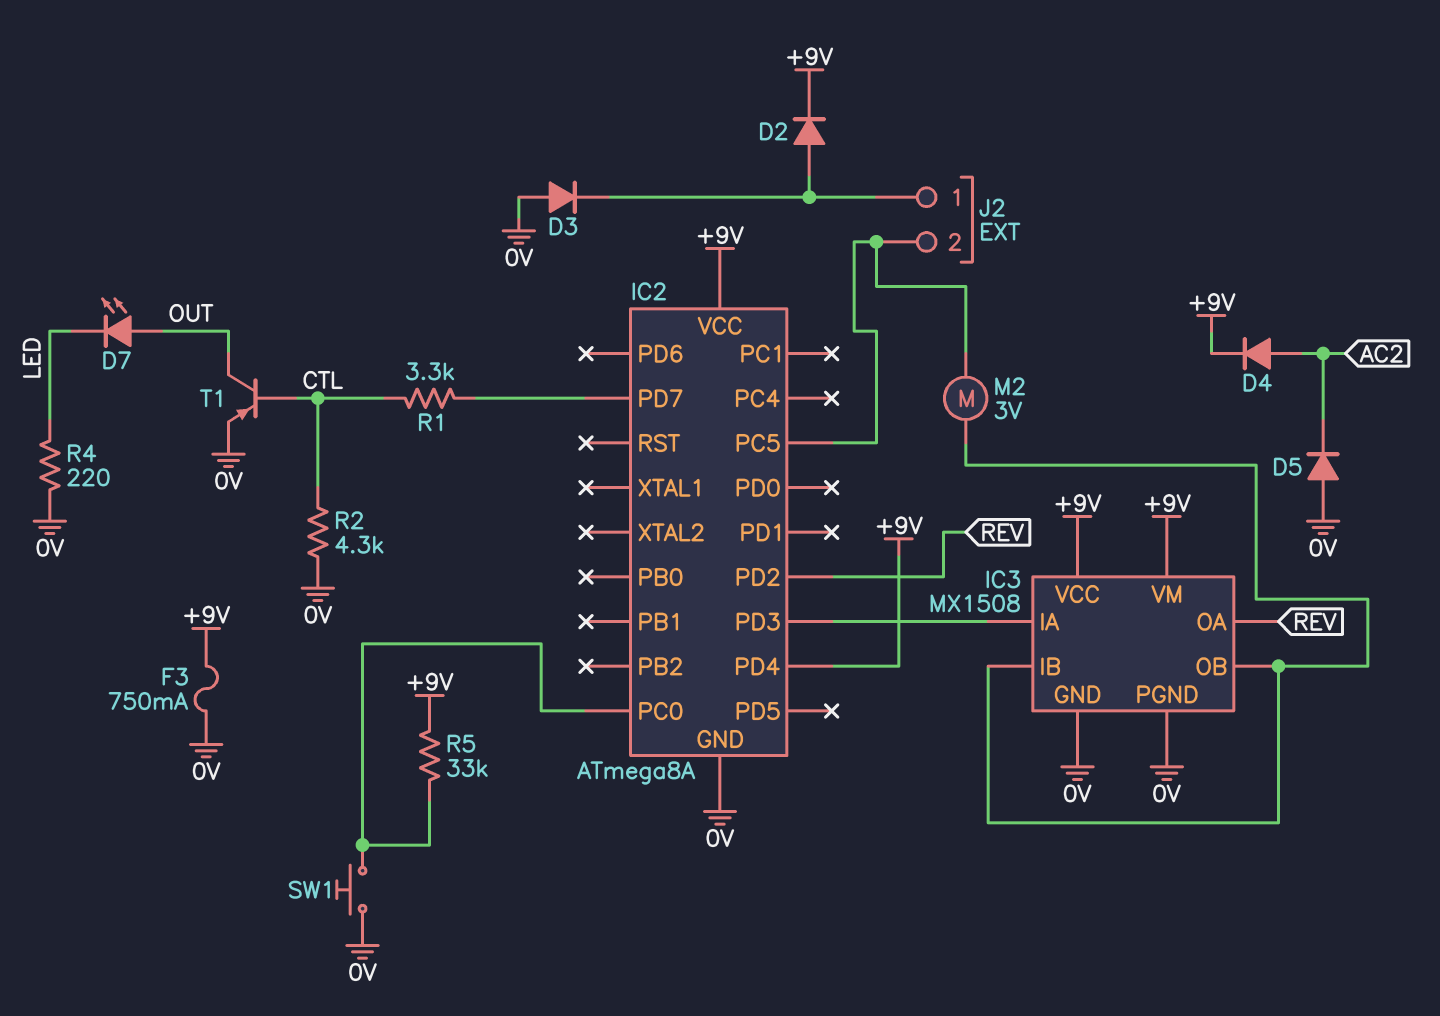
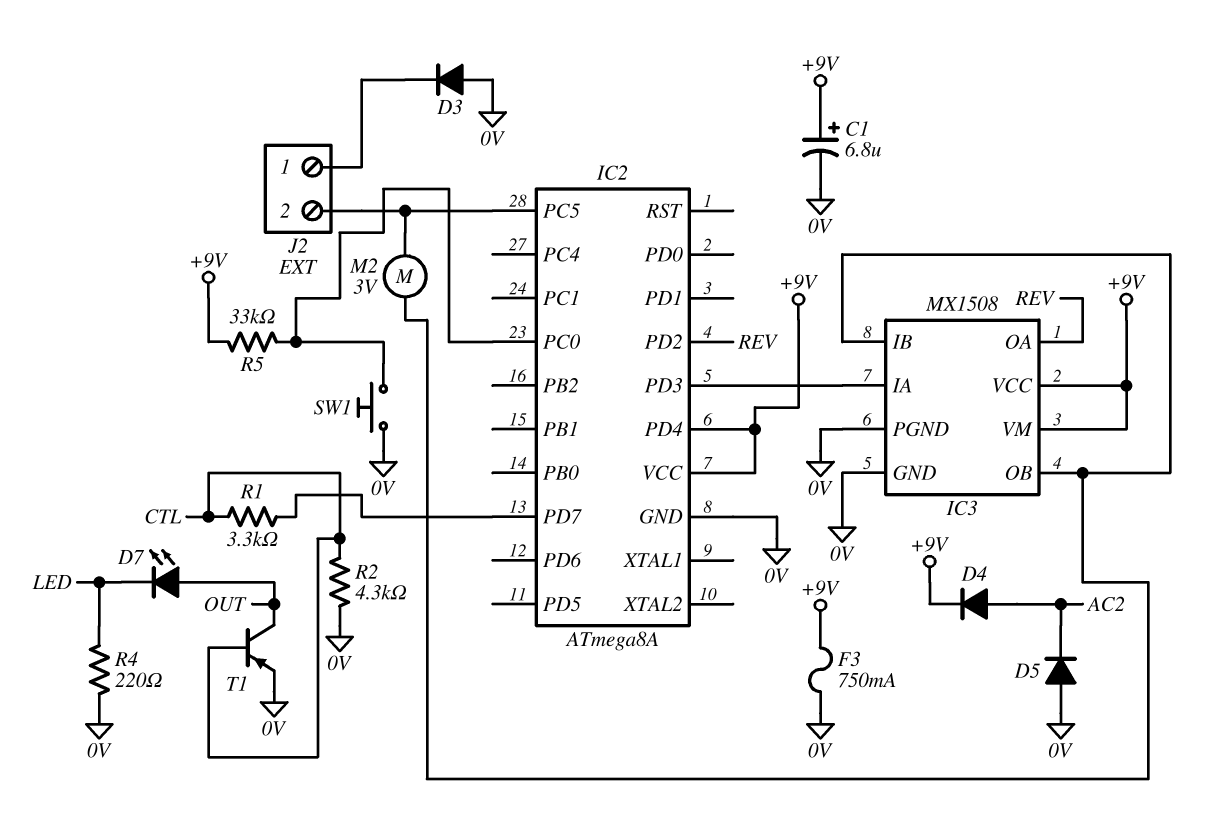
C1: none -> 6.8uF (plus +9V, minus 0V)
D2: diode (A J2/1, K +9V) -> none

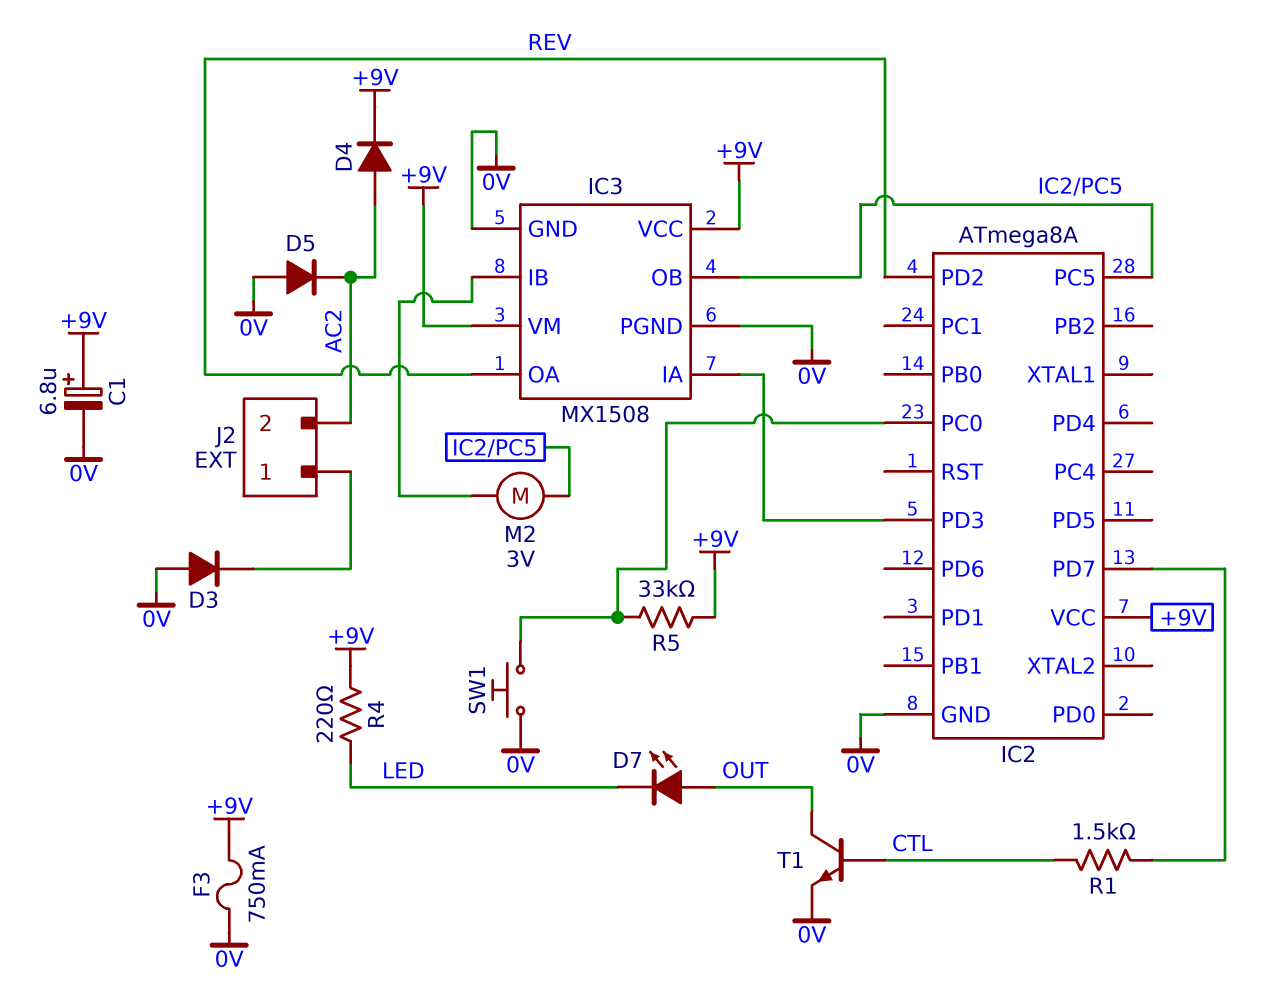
IC2 pin PD4: +9V -> none
IC3 pin OB: IC3/IB -> IC2/PC5
J2 pin 2: IC2/PC5 -> AC2
R1: 3.3k (CTL, IC2/PD7) -> 1.5k (CTL, IC2/PD7)
R2: 4.3k (0V, CTL) -> none
R4: 220 (0V, LED) -> 220 (+9V, LED)
T1: PNP (B CTL, C OUT, E 0V) -> NPN (B CTL, C OUT, E 0V)

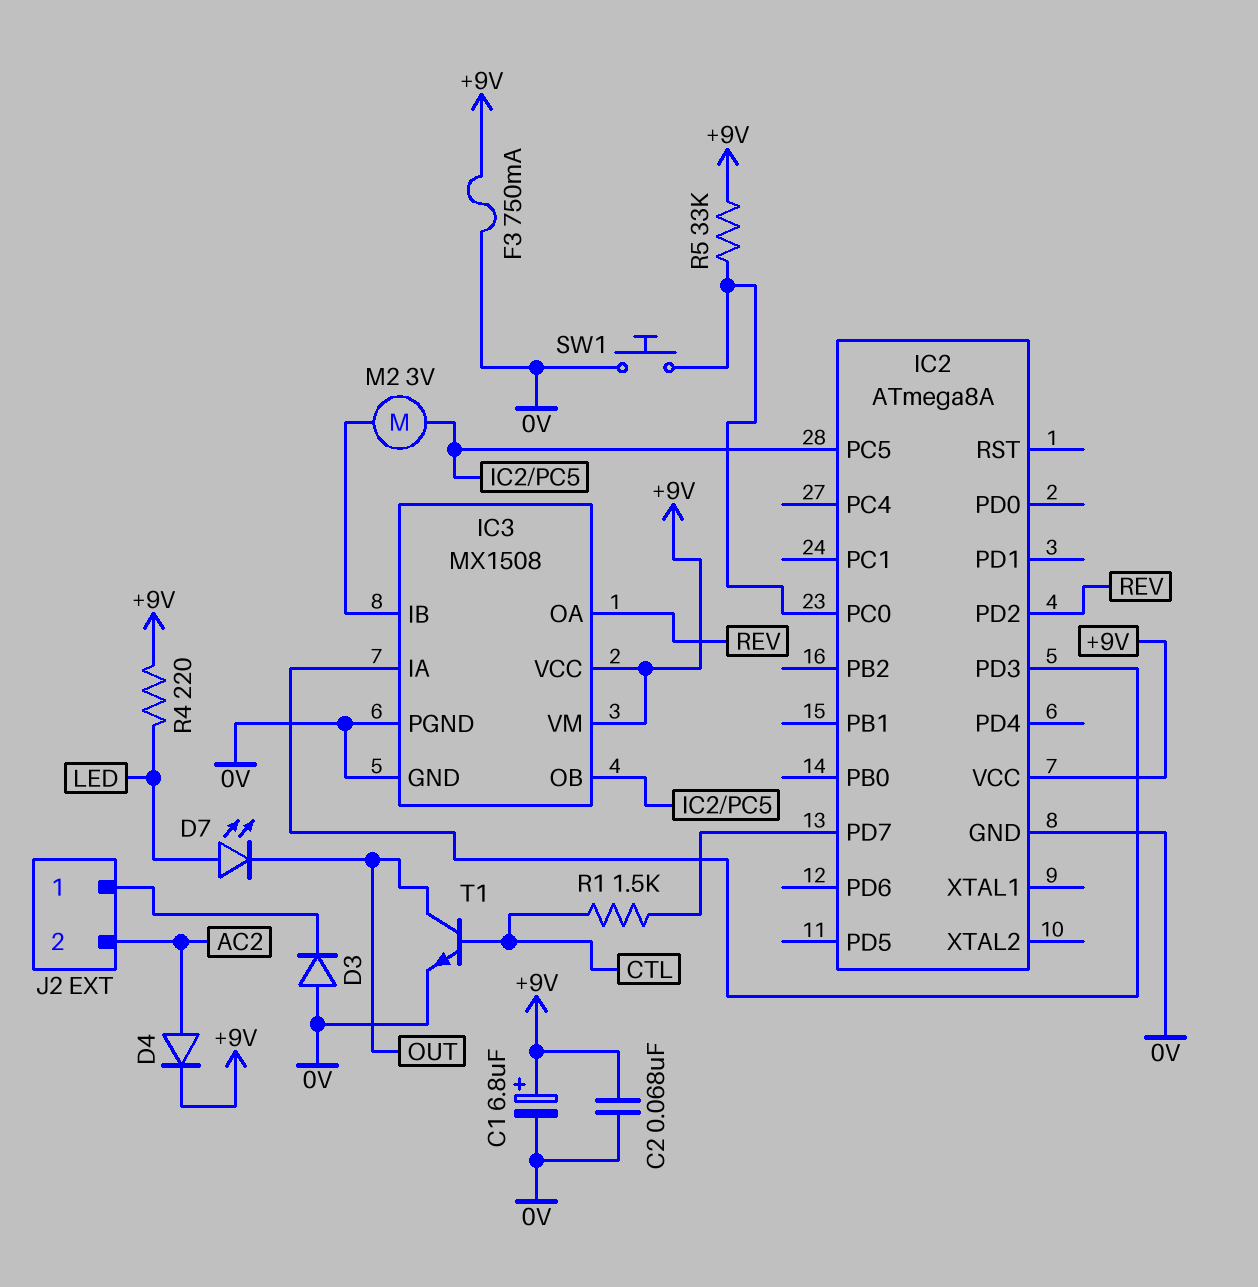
C2: none -> 68nF (+9V, 0V)
D5: diode (A 0V, K AC2) -> none
D7: LED (A OUT, K LED) -> LED (A LED, K OUT)

